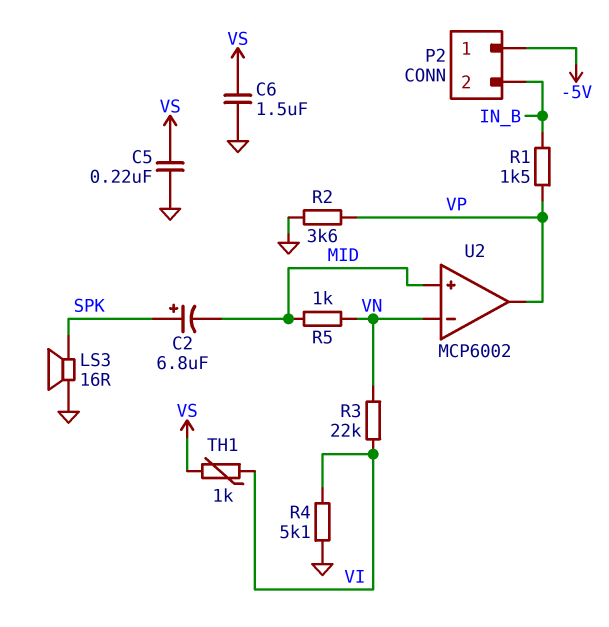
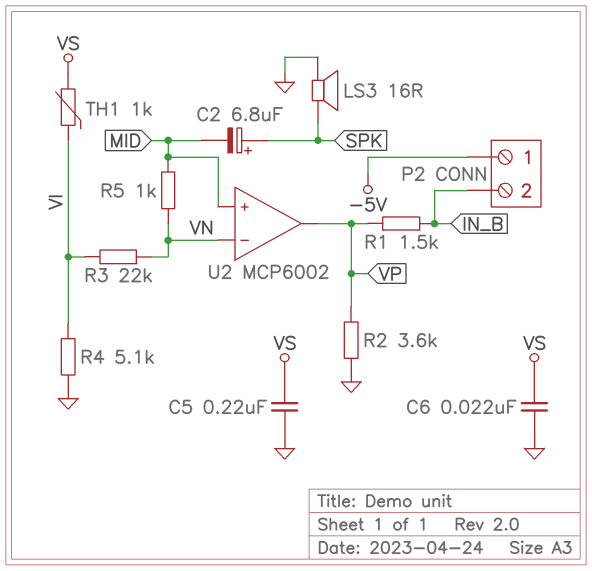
C6: 1.5uF (GND, VS) -> 22nF (GND, VS)

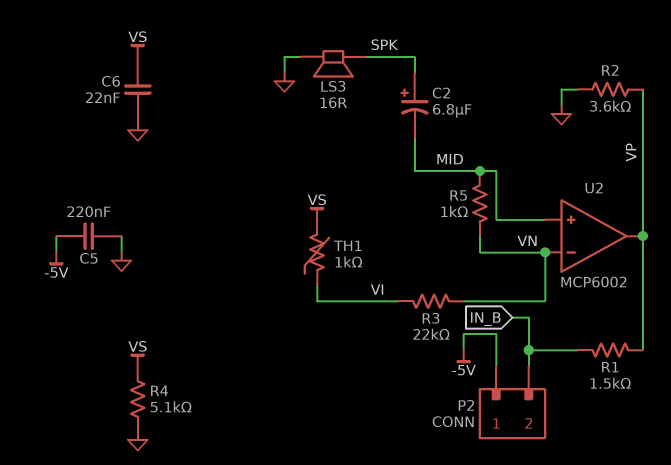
C5: 220nF (GND, VS) -> 220nF (-5V, GND)
R4: 5.1k (GND, VI) -> 5.1k (GND, VS)

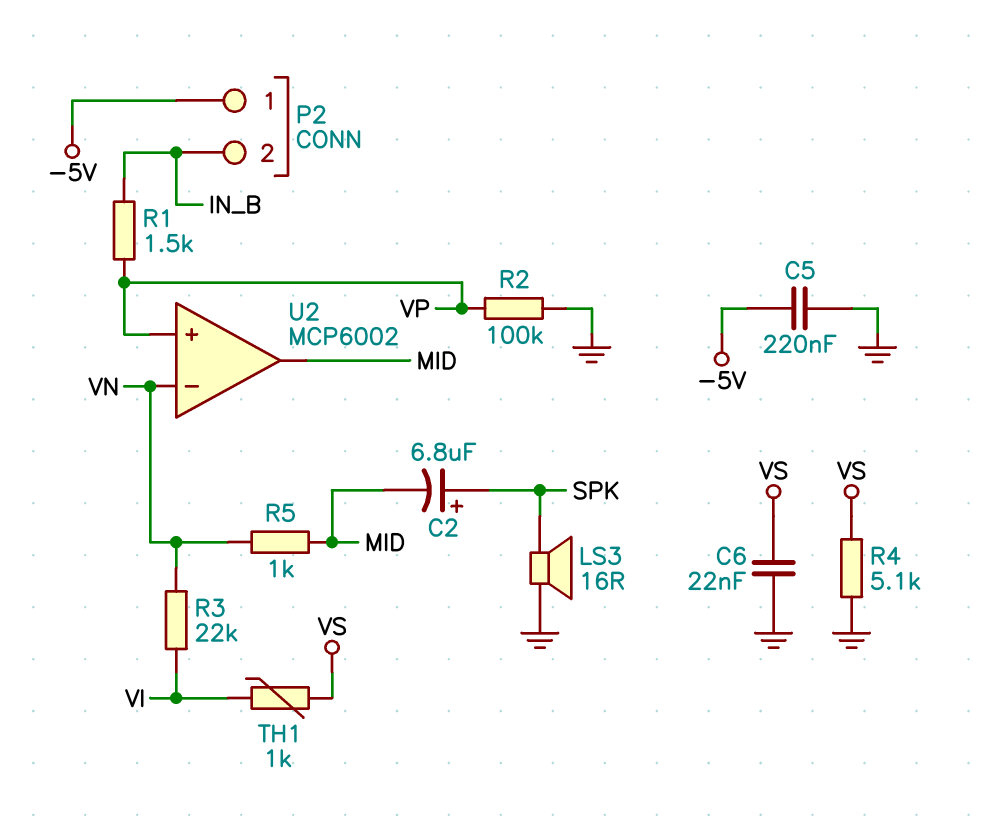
R2: 3.6k (GND, VP) -> 100k (GND, VP)
U2 pin in+: MID -> VP
U2 pin out: VP -> MID

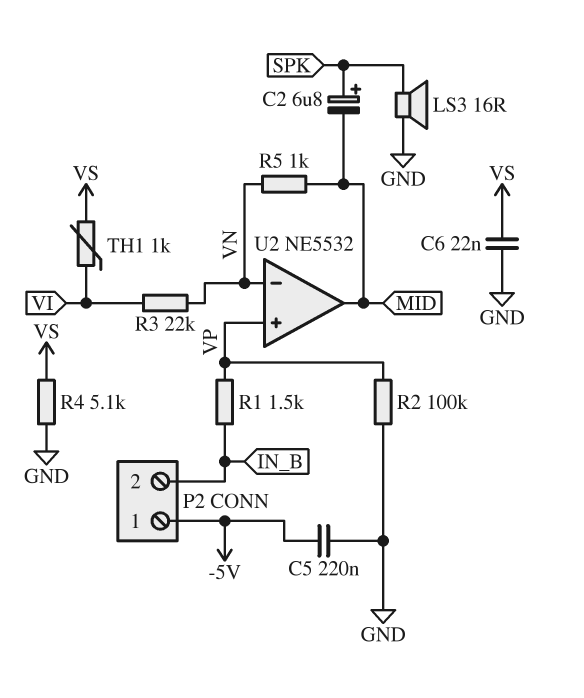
U2: MCP6002 -> NE5532

